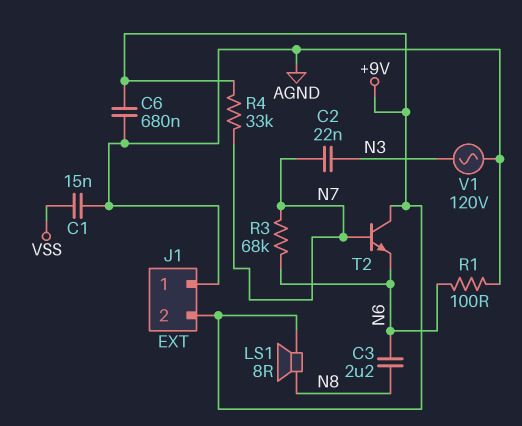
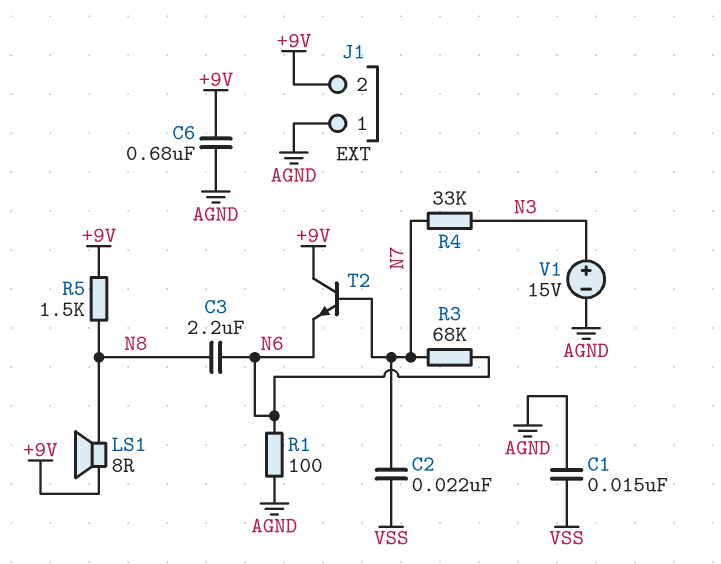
C2: 22nF (N3, N7) -> 22nF (N7, VSS)
R4: 33k (+9V, N7) -> 33k (N3, N7)
R5: none -> 1.5k (+9V, N8)
V1: AC 120V (AGND, N3) -> 15V (plus N3, minus AGND)

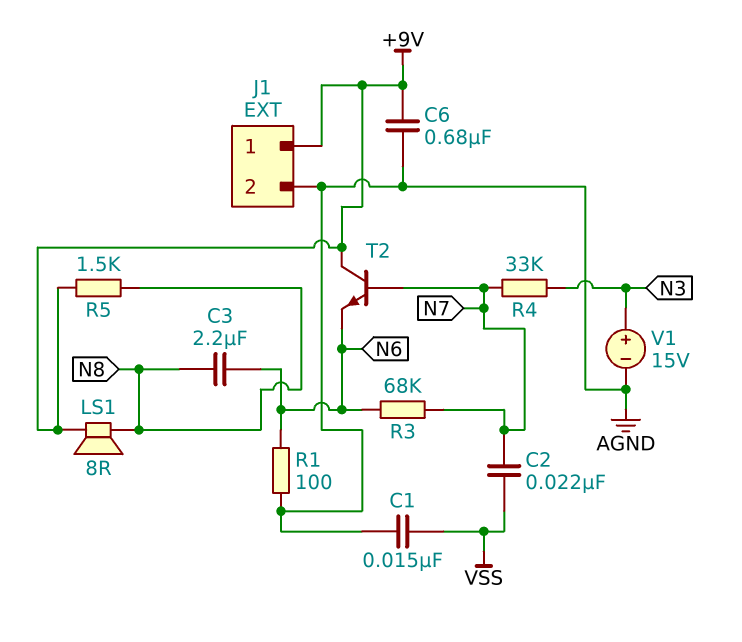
J1 pin 1: AGND -> +9V
J1 pin 2: +9V -> AGND

